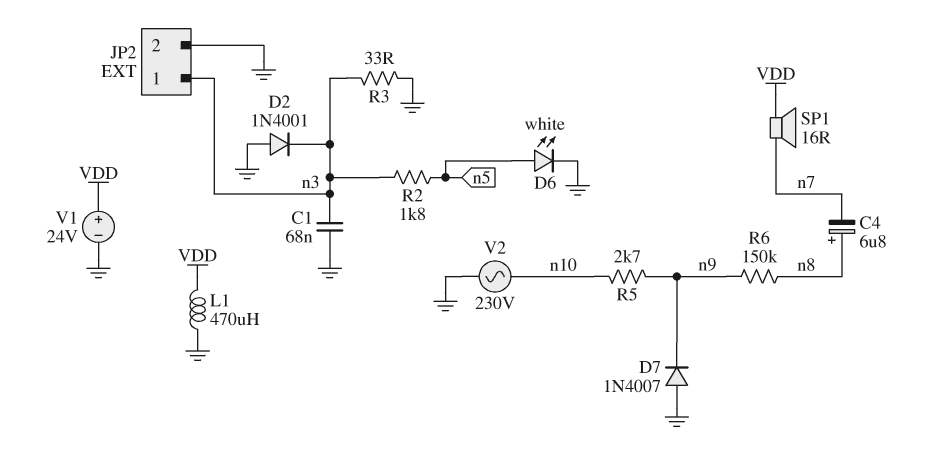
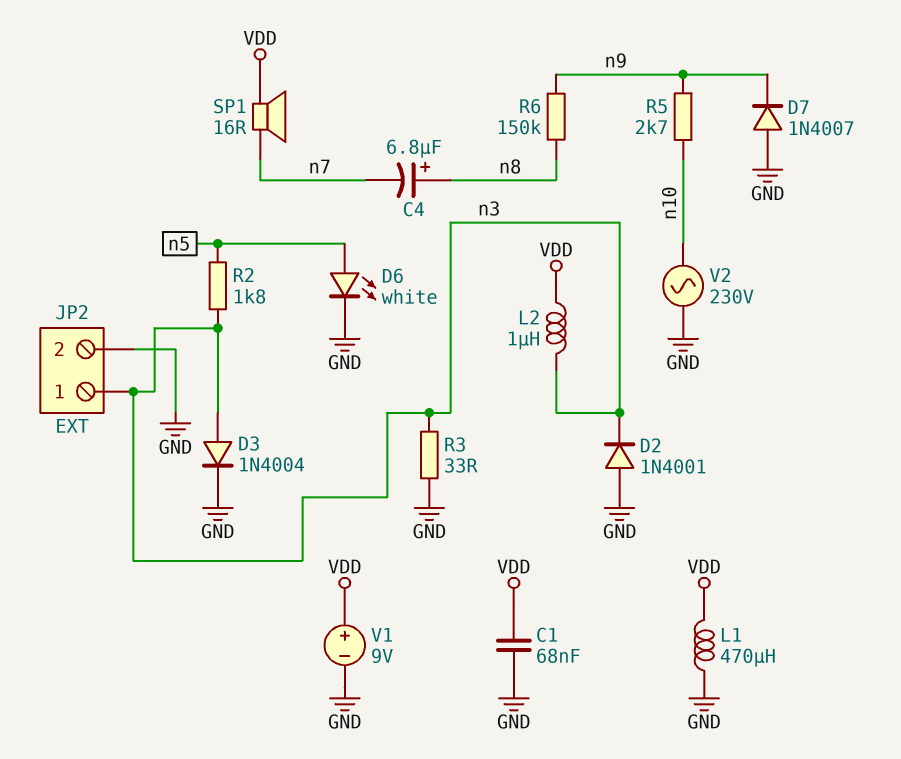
C1: 68nF (GND, n3) -> 68nF (GND, VDD)
D3: none -> diode 1N4004 (A n3, K GND)
L2: none -> 1uH (VDD, n3)
V1: 24V (plus VDD, minus GND) -> 9V (plus VDD, minus GND)

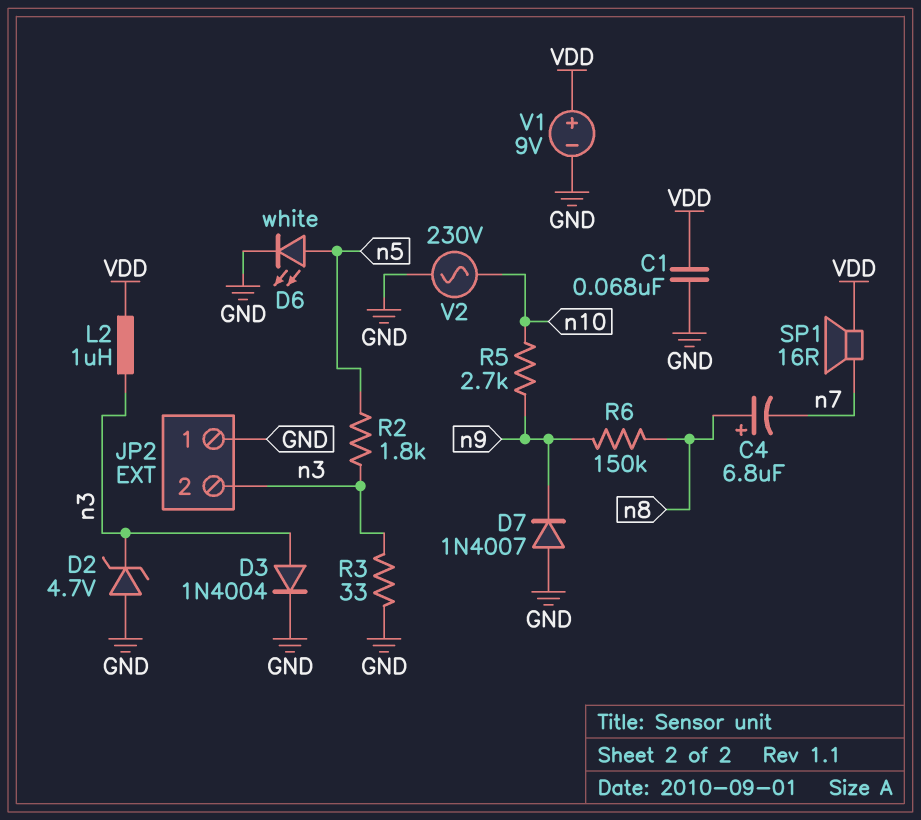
D2: diode 1N4001 (A GND, K n3) -> zener 4.7V (A GND, K n3)
JP2 pin 1: n3 -> GND
JP2 pin 2: GND -> n3
L1: 470uH (GND, VDD) -> none

